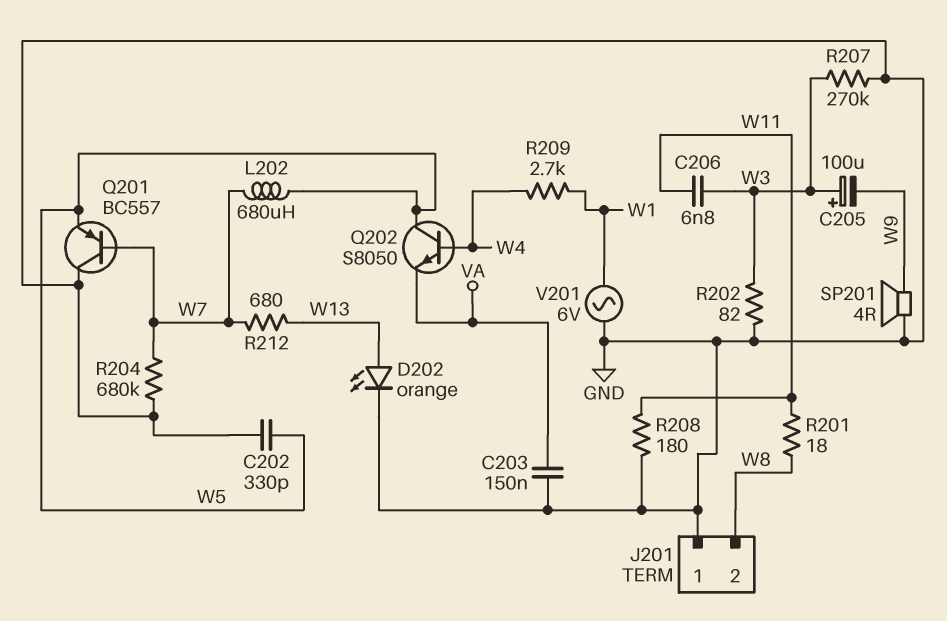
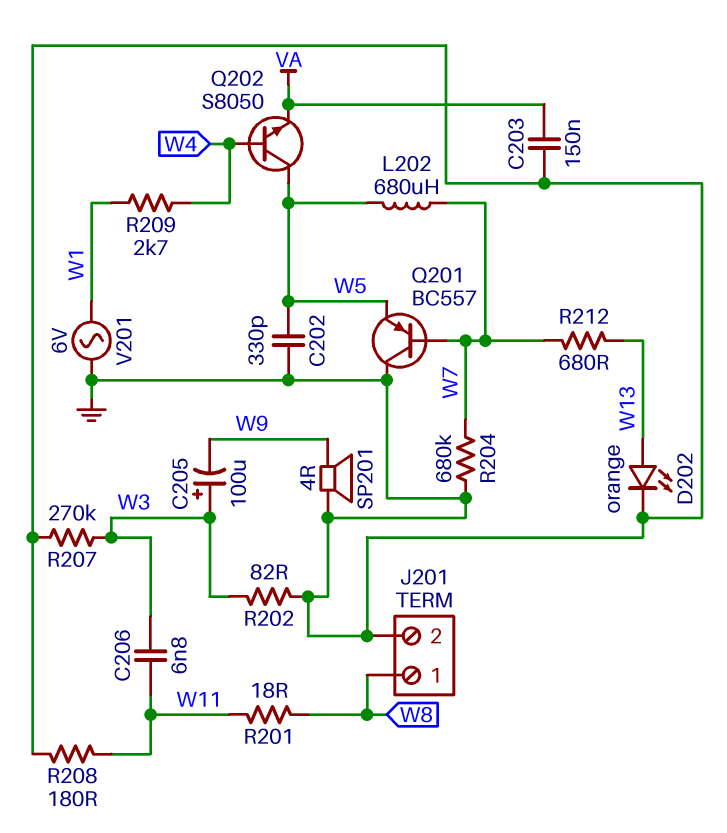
J201 pin 1: GND -> W8
J201 pin 2: W8 -> GND

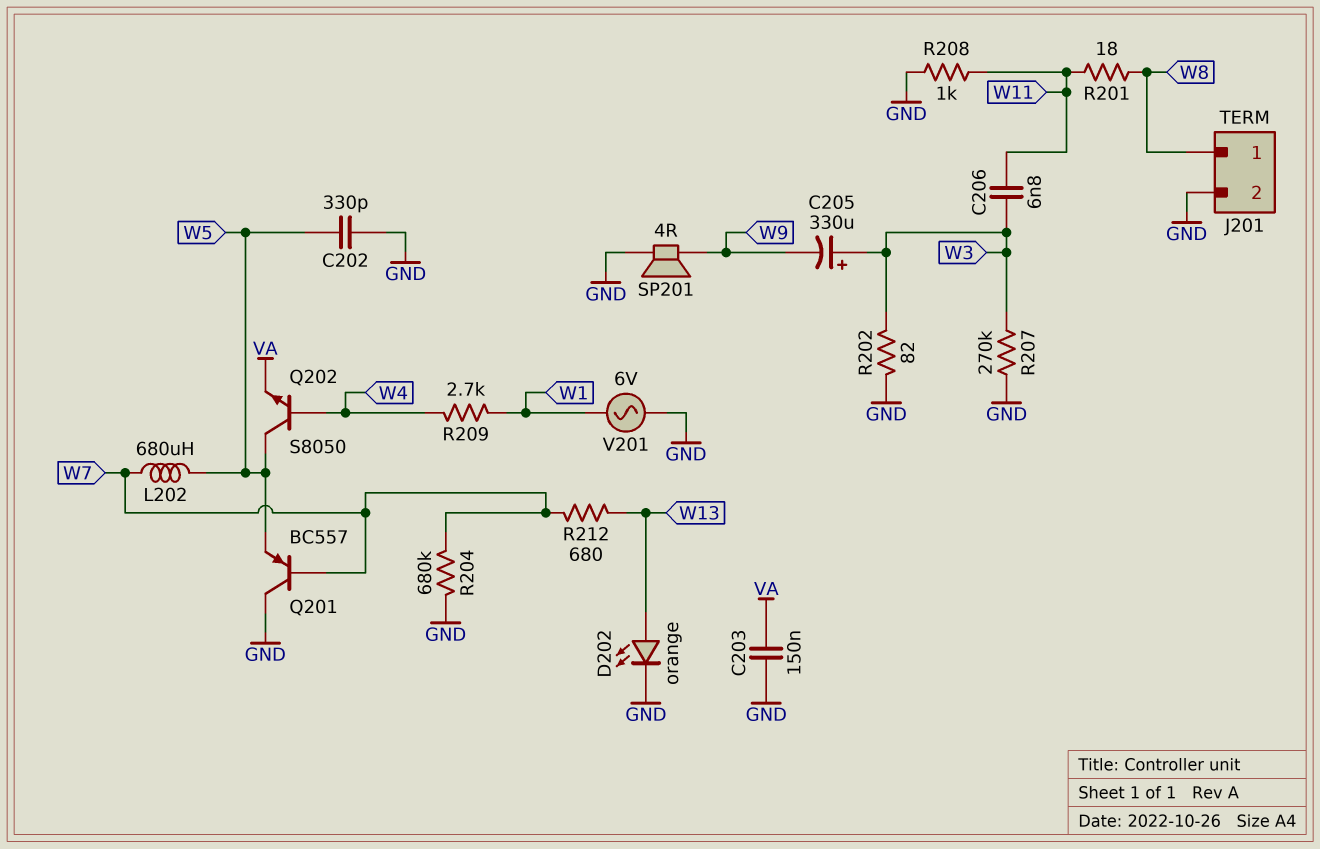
C205: 100uF (plus W3, minus W9) -> 330uF (plus W3, minus W9)
R208: 180 (GND, W11) -> 1k (GND, W11)

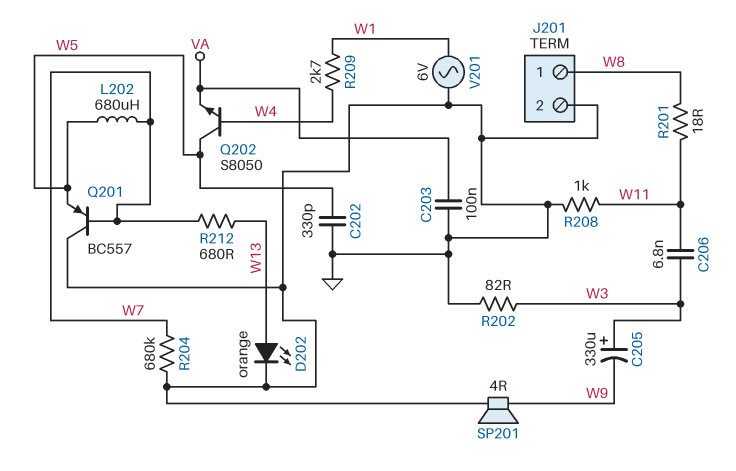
C203: 150nF (GND, VA) -> 100nF (GND, VA)
R207: 270k (GND, W3) -> none

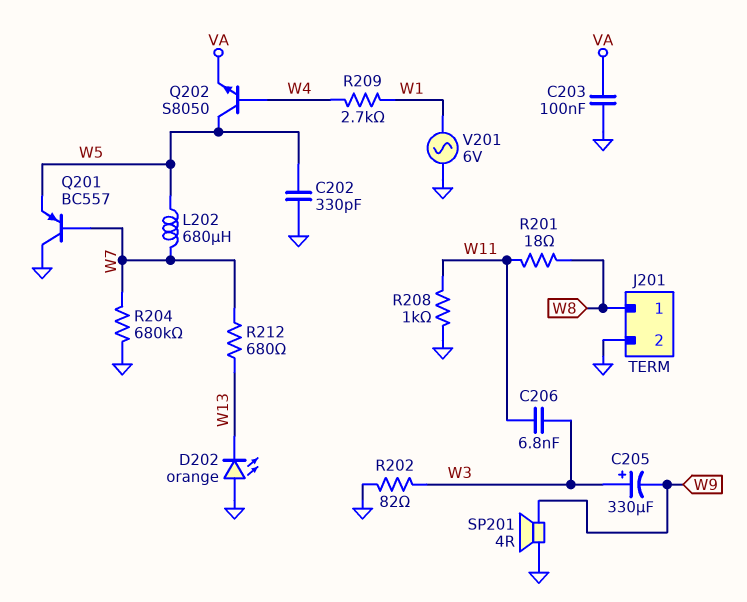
D202: LED orange (A W13, K GND) -> LED orange (A GND, K W13)

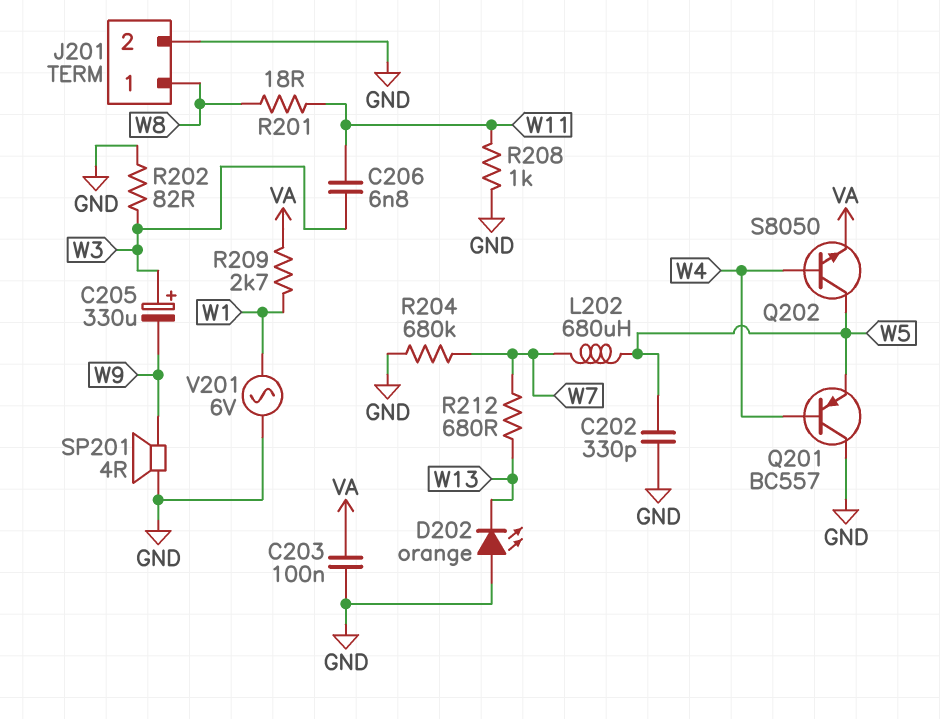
Q201: PNP BC557 (B W7, C GND, E W5) -> PNP BC557 (B W4, C GND, E W5)
R209: 2.7k (W1, W4) -> 2.7k (VA, W1)

